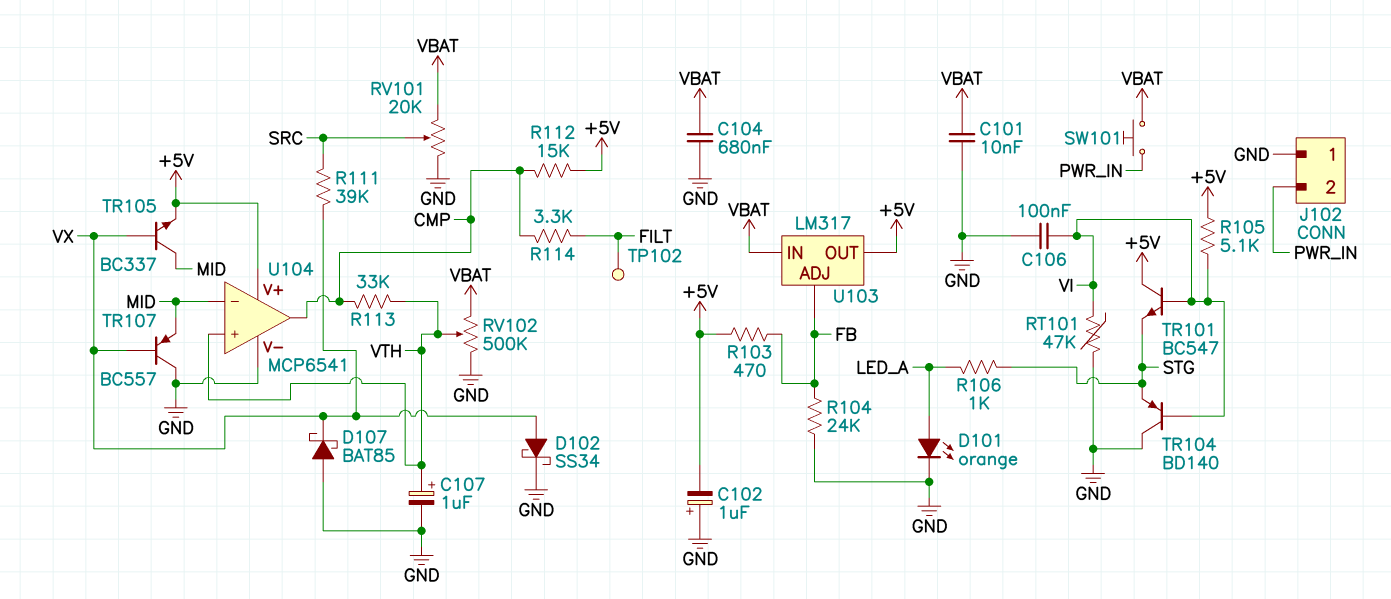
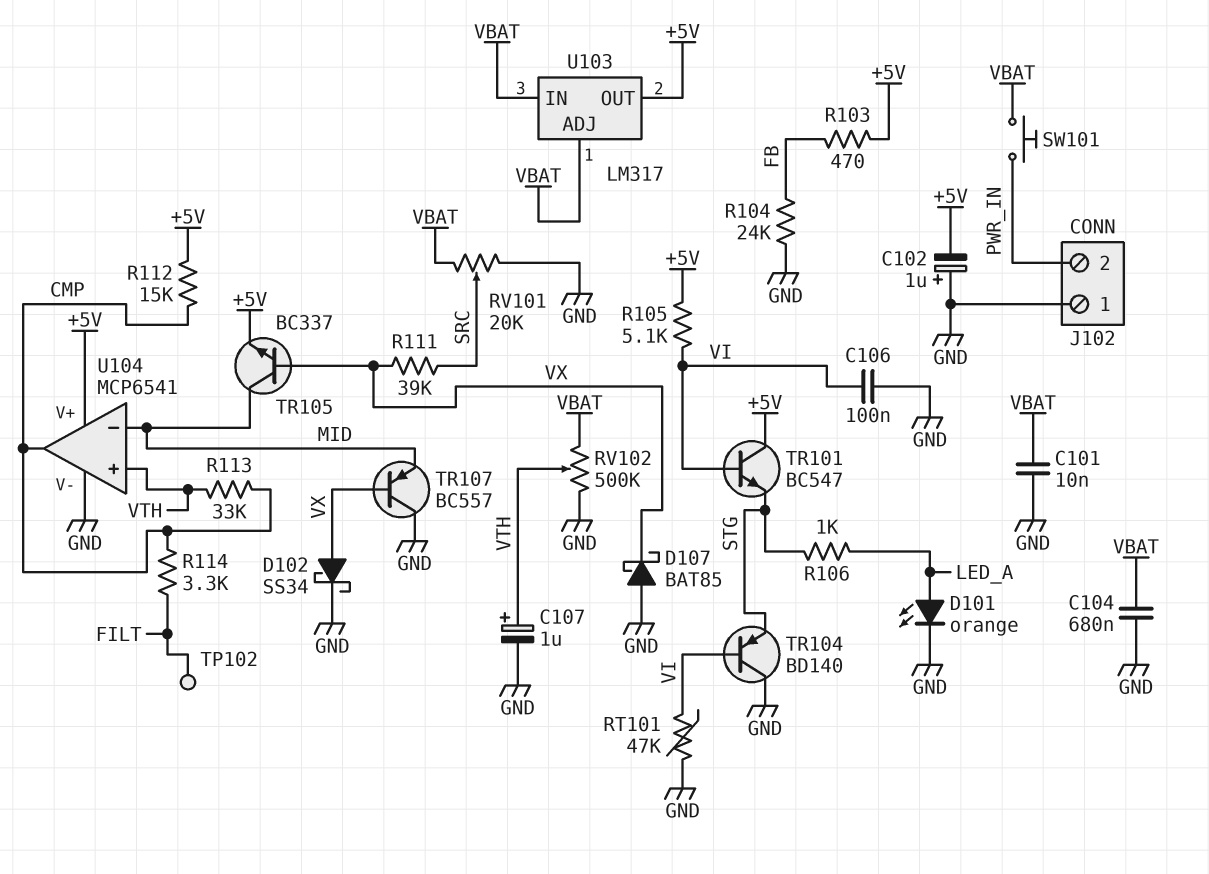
U103 pin ADJ: FB -> VBAT

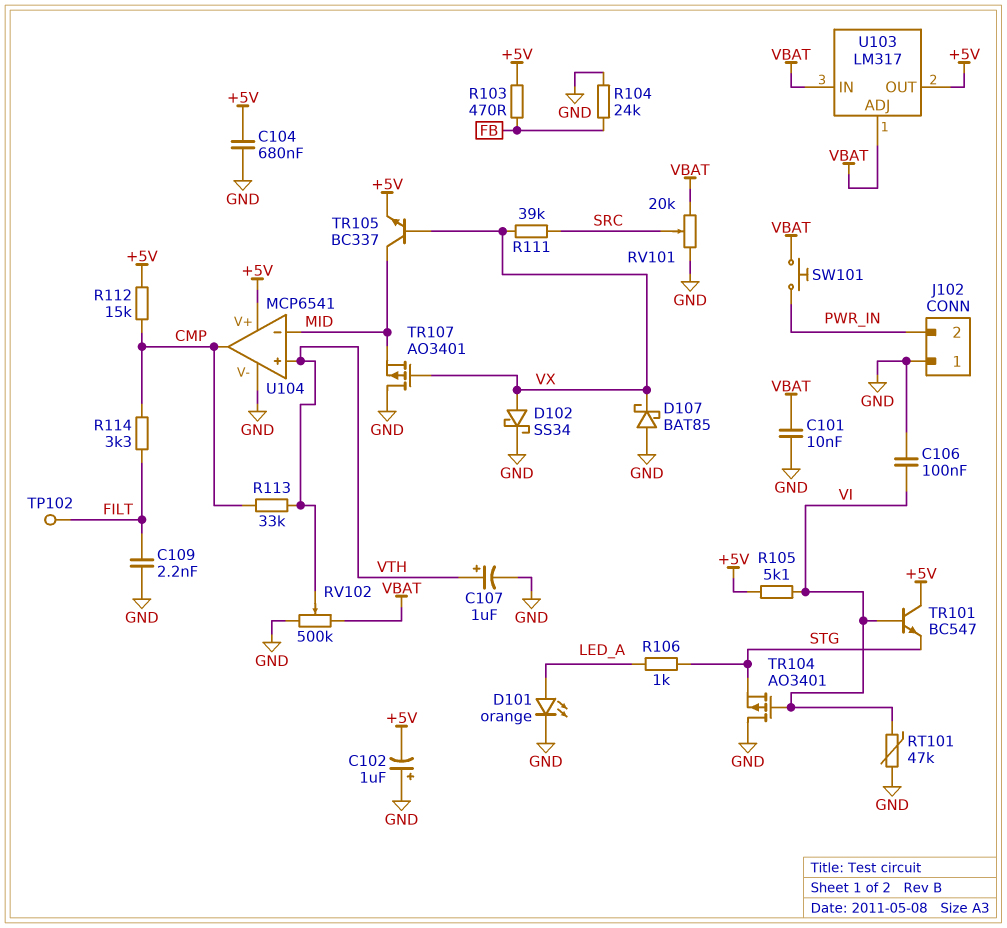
C104: 680nF (GND, VBAT) -> 680nF (+5V, GND)
C109: none -> 2.2nF (FILT, GND)
TR104: PNP BD140 (B VI, C GND, E STG) -> PMOS AO3401 (G VI, D GND, S STG)
TR107: PNP BC557 (B VX, C GND, E MID) -> PMOS AO3401 (G VX, D GND, S MID)

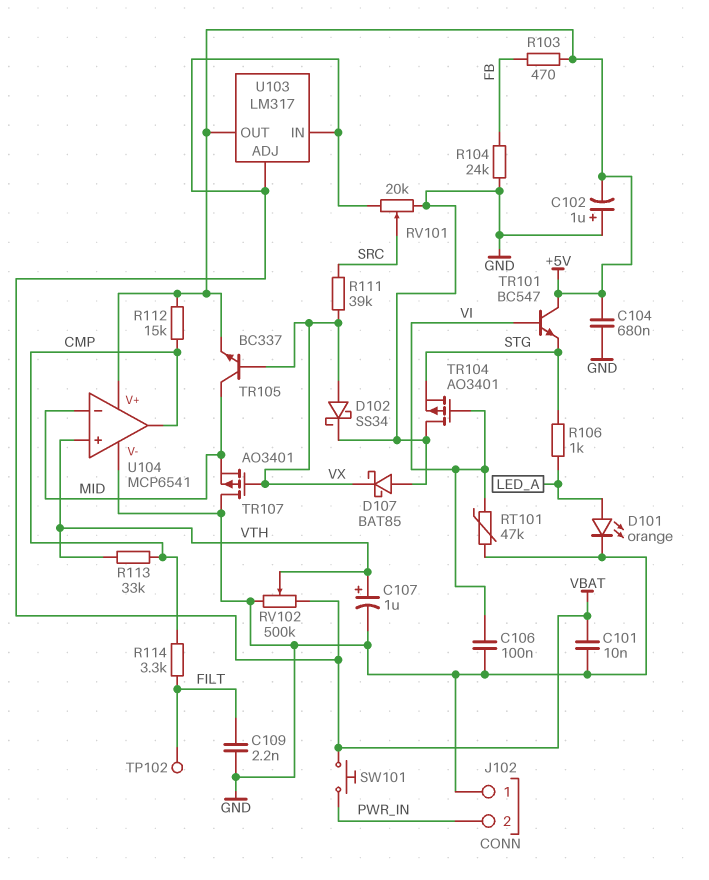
R105: 5.1k (+5V, VI) -> none

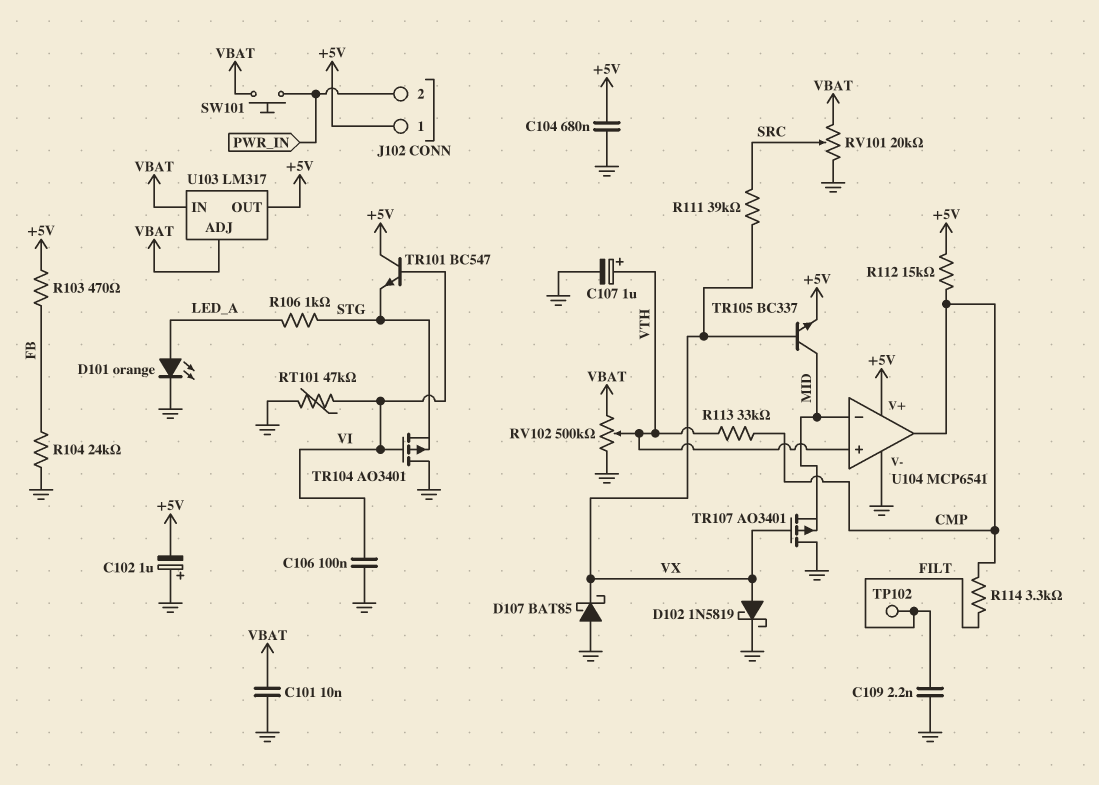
D102: schottky SS34 (A VX, K GND) -> schottky 1N5819 (A VX, K GND)
J102 pin 1: GND -> +5V

